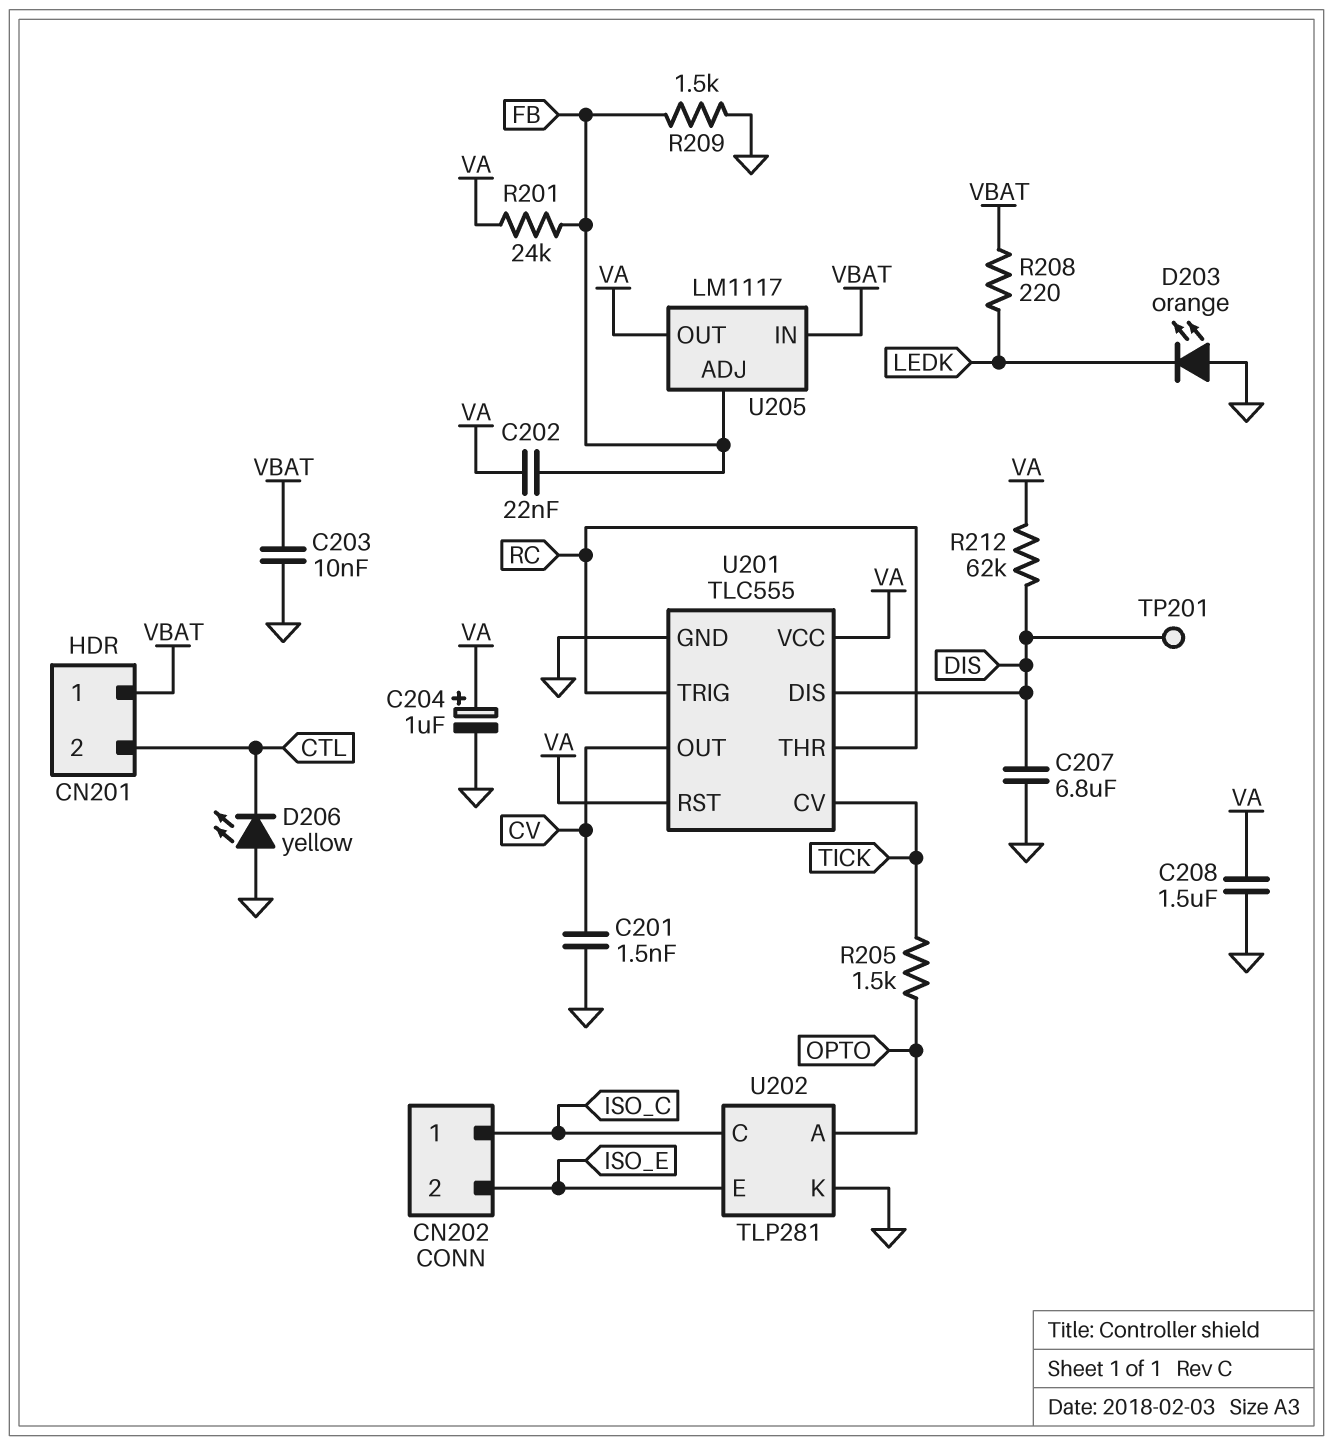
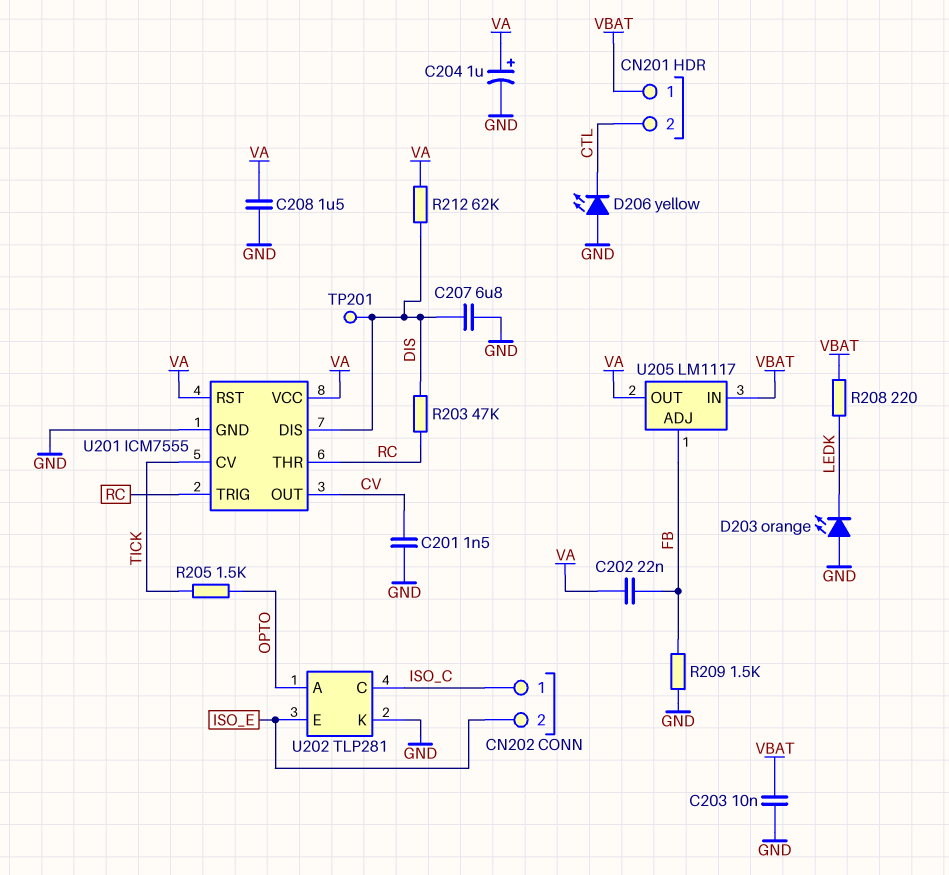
R201: 24k (FB, VA) -> none
R203: none -> 47k (DIS, RC)
U201: TLC555 -> ICM7555

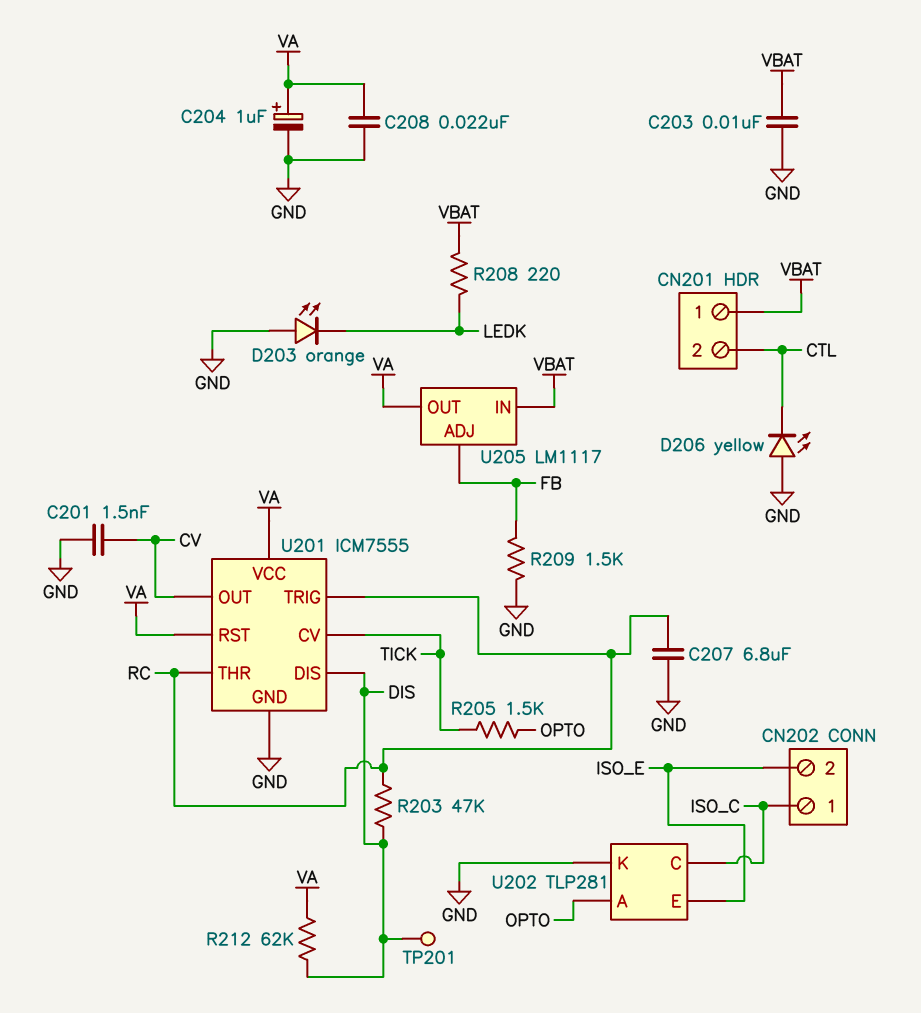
C202: 22nF (FB, VA) -> none
C207: 6.8uF (DIS, GND) -> 6.8uF (GND, RC)
C208: 1.5uF (GND, VA) -> 22nF (GND, VA)

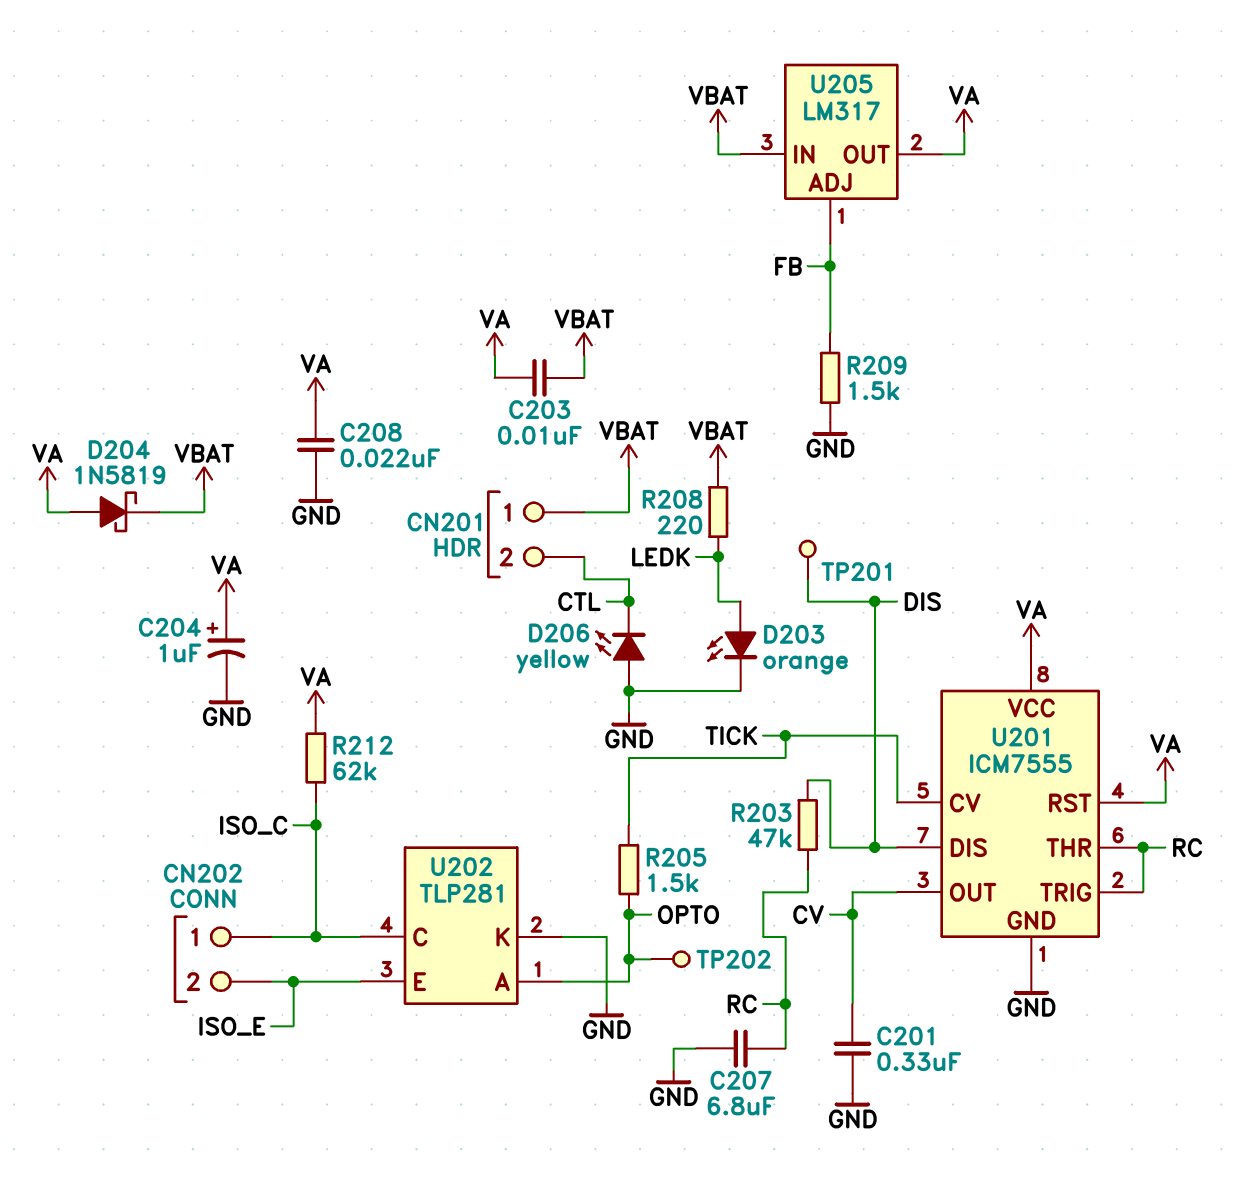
C201: 1.5nF (CV, GND) -> 330nF (CV, GND)
C203: 10nF (GND, VBAT) -> 10nF (VA, VBAT)
D203: LED orange (A GND, K LEDK) -> LED orange (A LEDK, K GND)
D204: none -> schottky 1N5819 (A VA, K VBAT)
R212: 62k (DIS, VA) -> 62k (ISO_C, VA)
TP202: none -> test point (OPTO)
U205: LM1117 -> LM317

